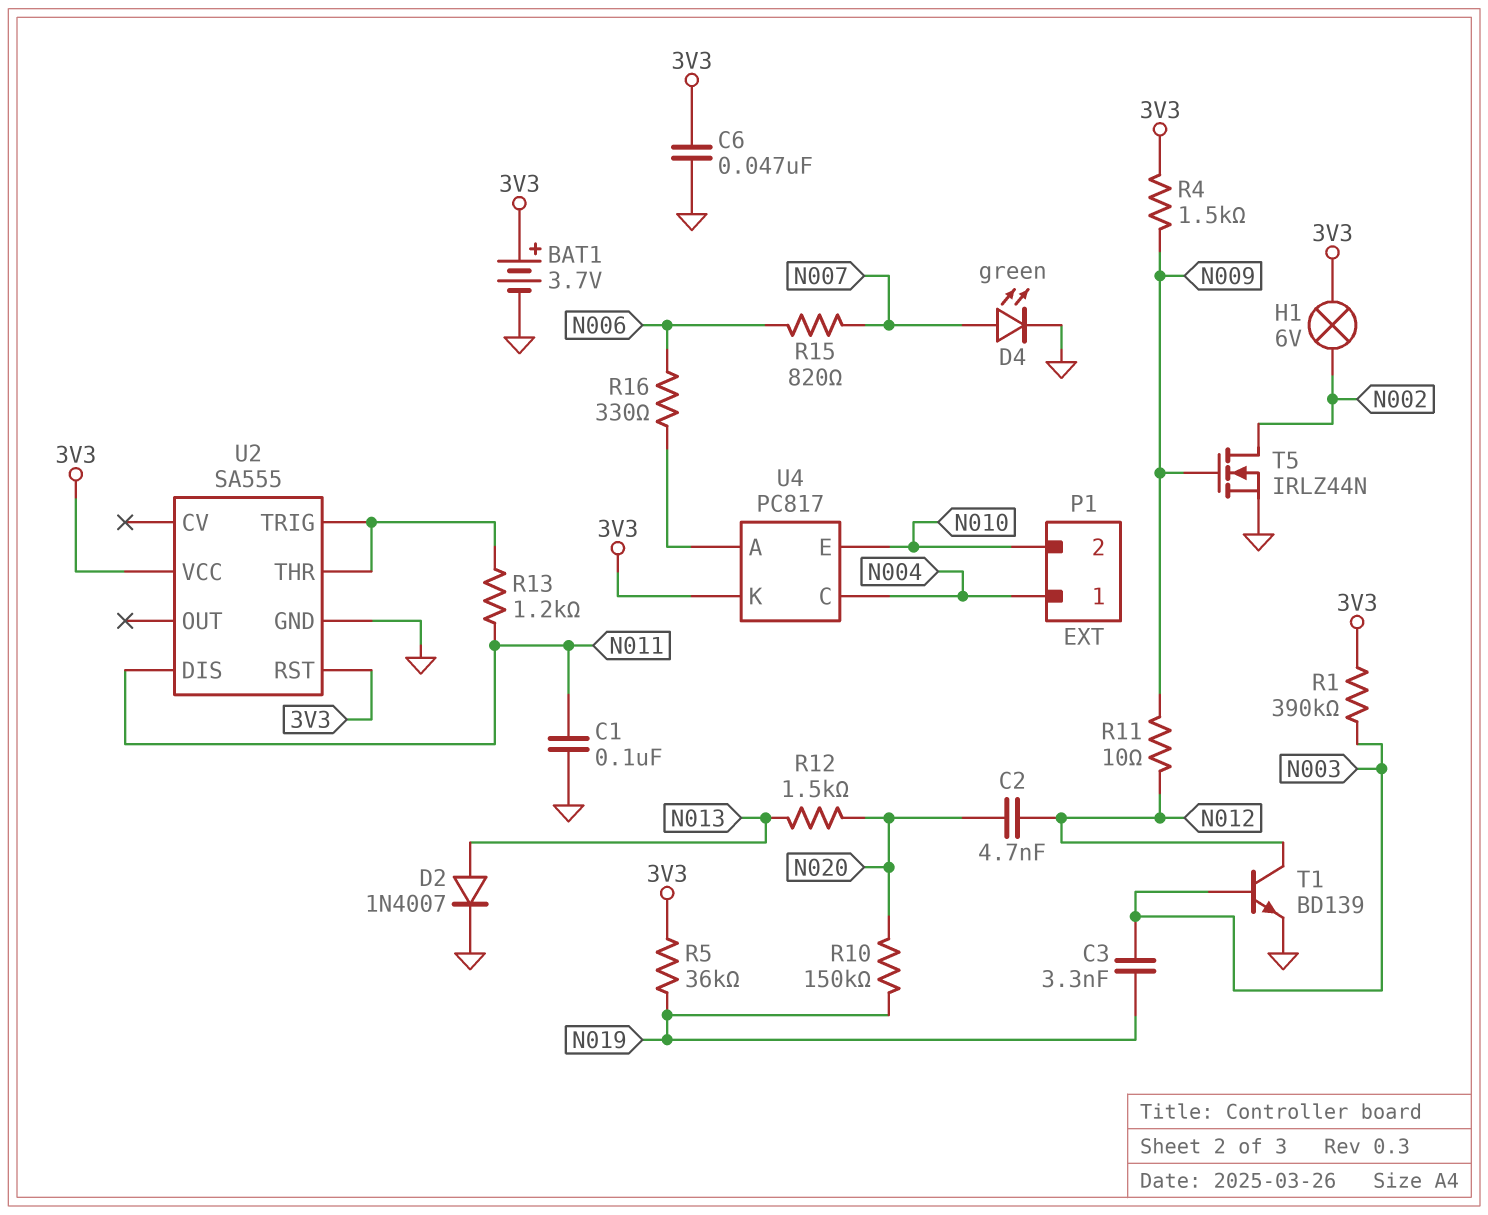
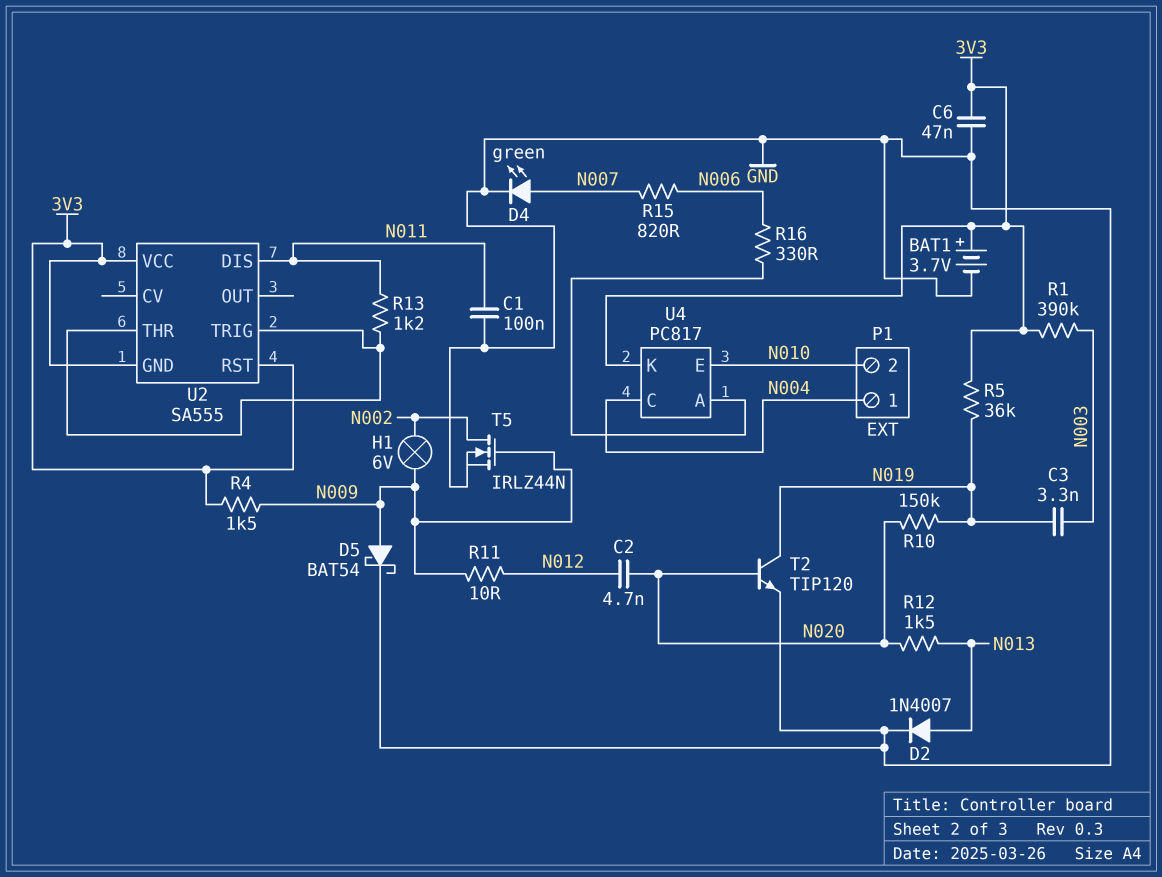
D5: none -> schottky BAT54 (A N009, K GND)
H1: lamp 6V (3V3, N002) -> lamp 6V (N002, N009)
T1: NPN BD139 (B N003, C N012, E GND) -> none
T2: none -> NPN TIP120 (B N020, C N019, E GND)
U2 pin GND: GND -> 3V3

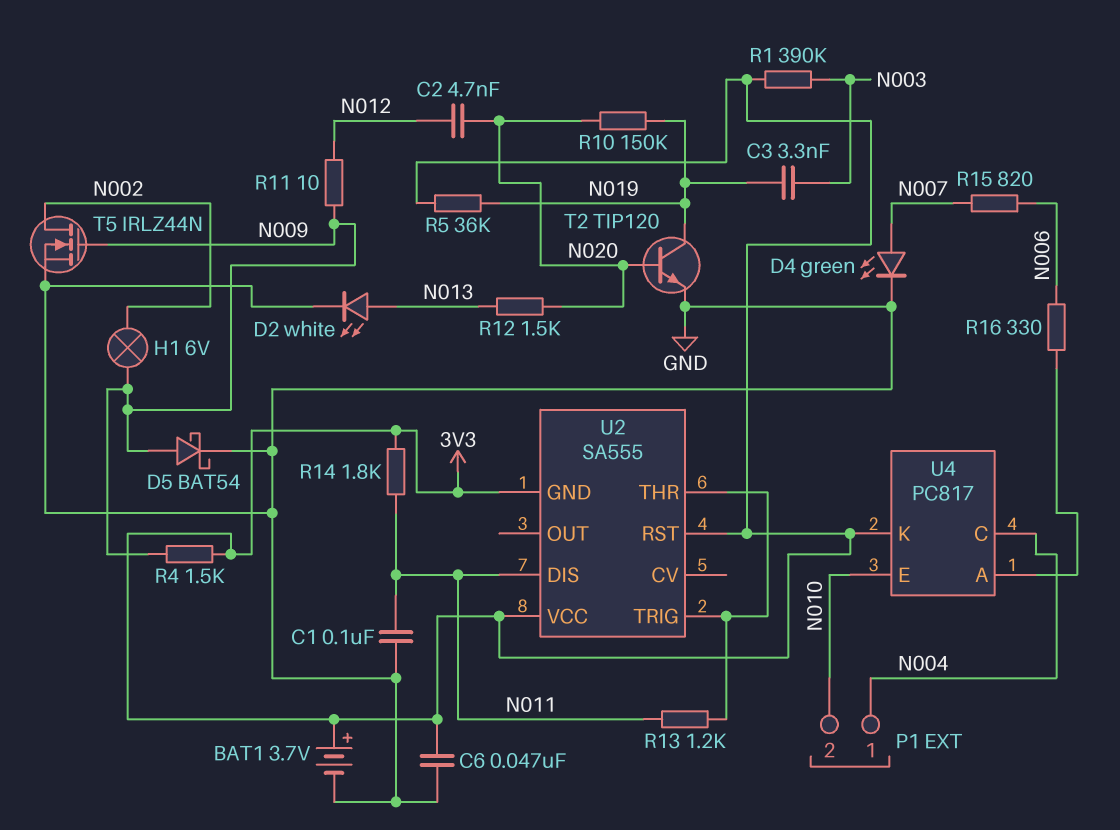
D2: diode 1N4007 (A N013, K GND) -> LED white (A N013, K GND)
R14: none -> 1.8k (3V3, N011)

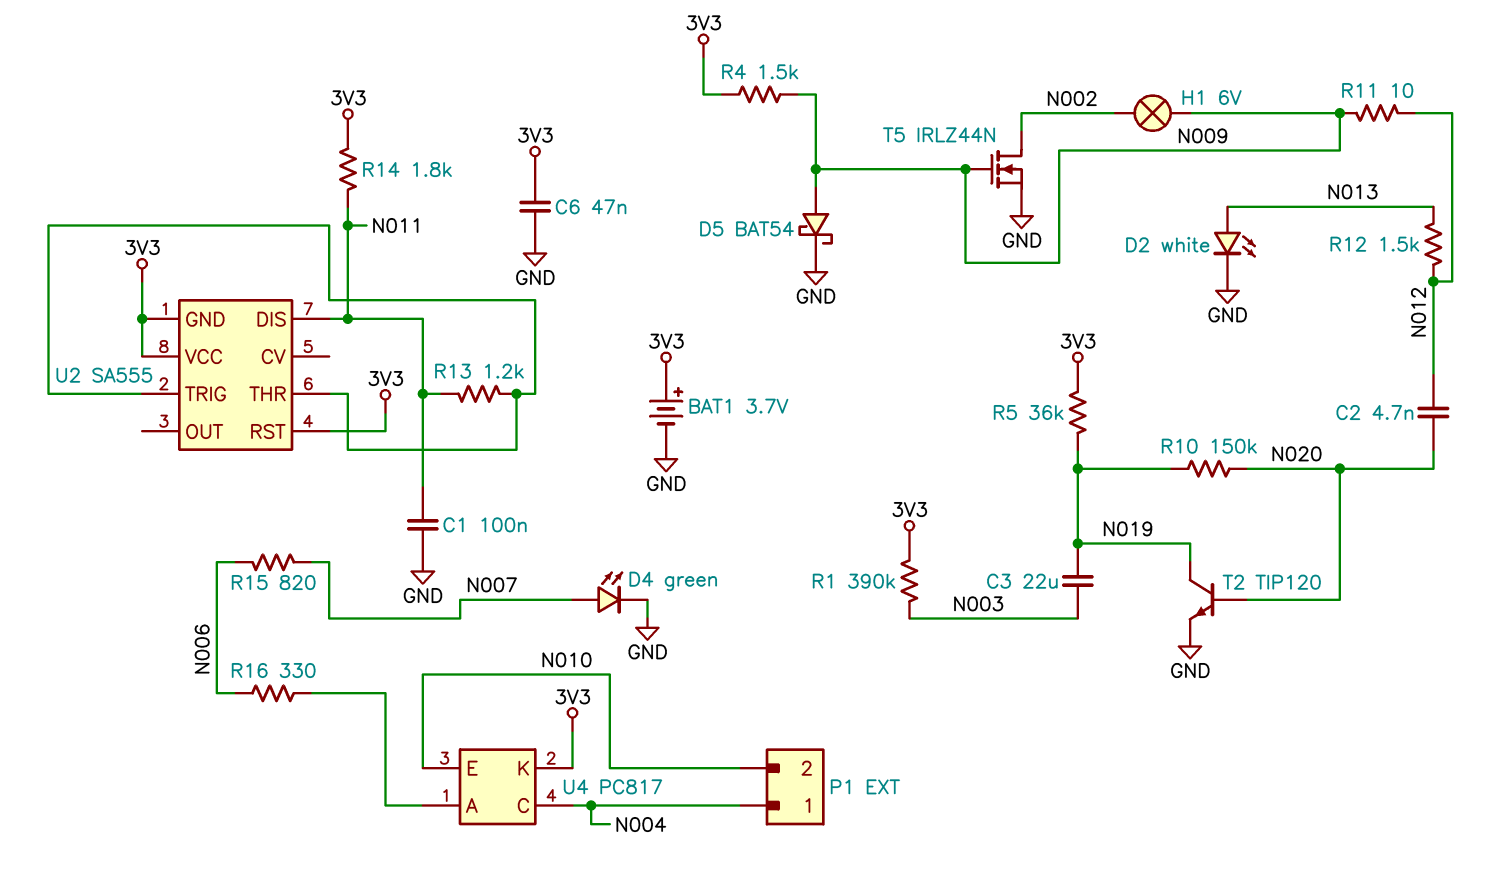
C3: 3.3nF (N003, N019) -> 22uF (N003, N019)
R12: 1.5k (N013, N020) -> 1.5k (N012, N013)

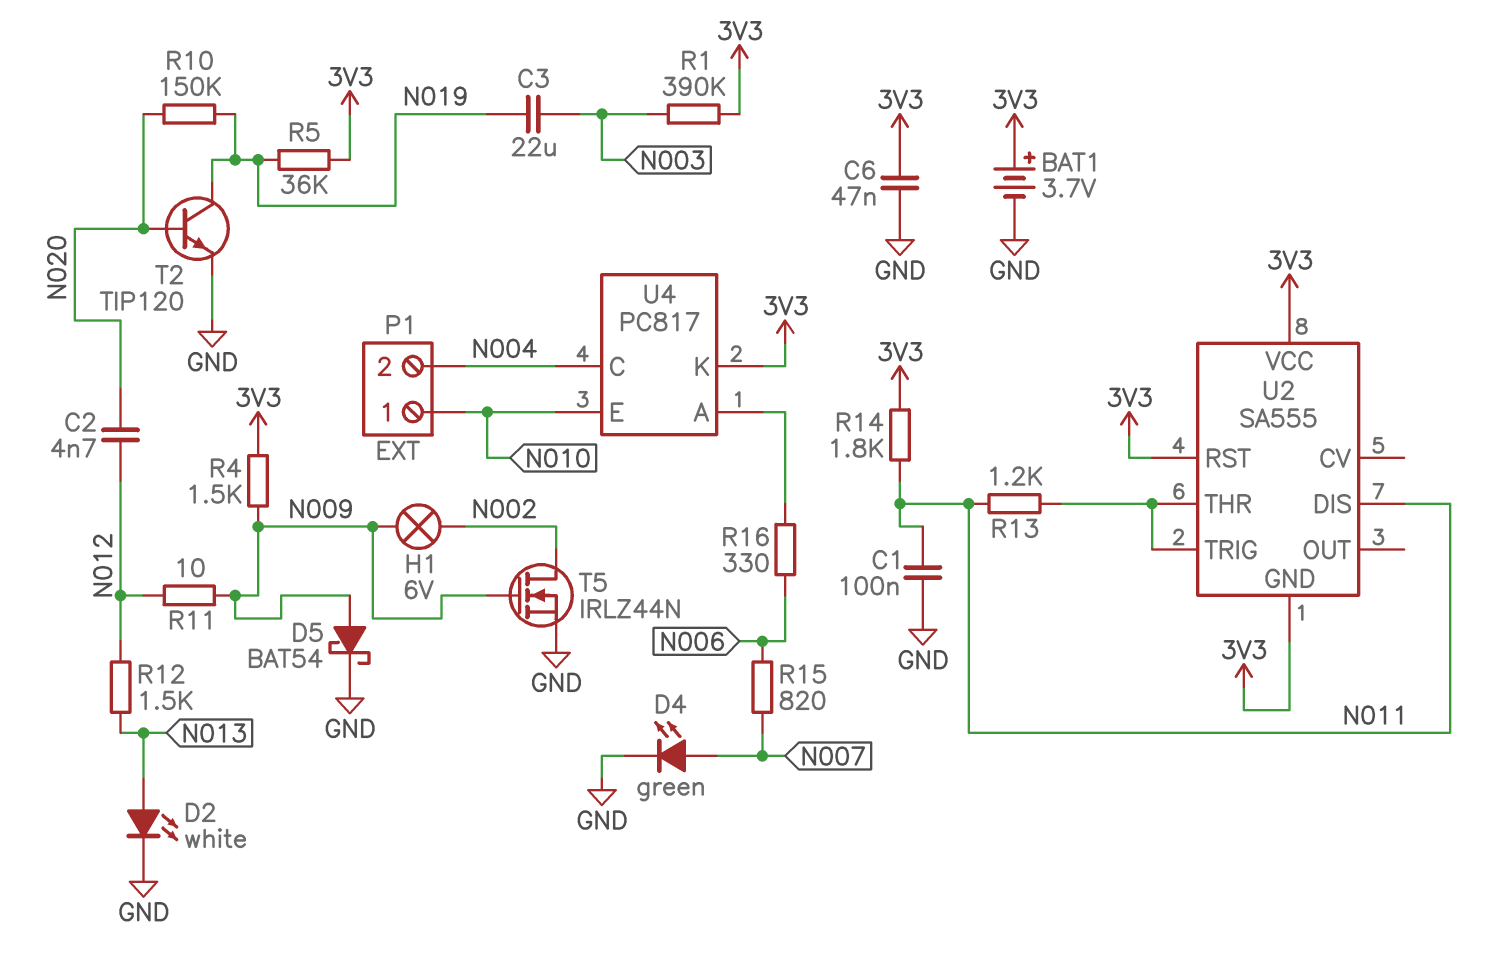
P1 pin 1: N004 -> N010
P1 pin 2: N010 -> N004

